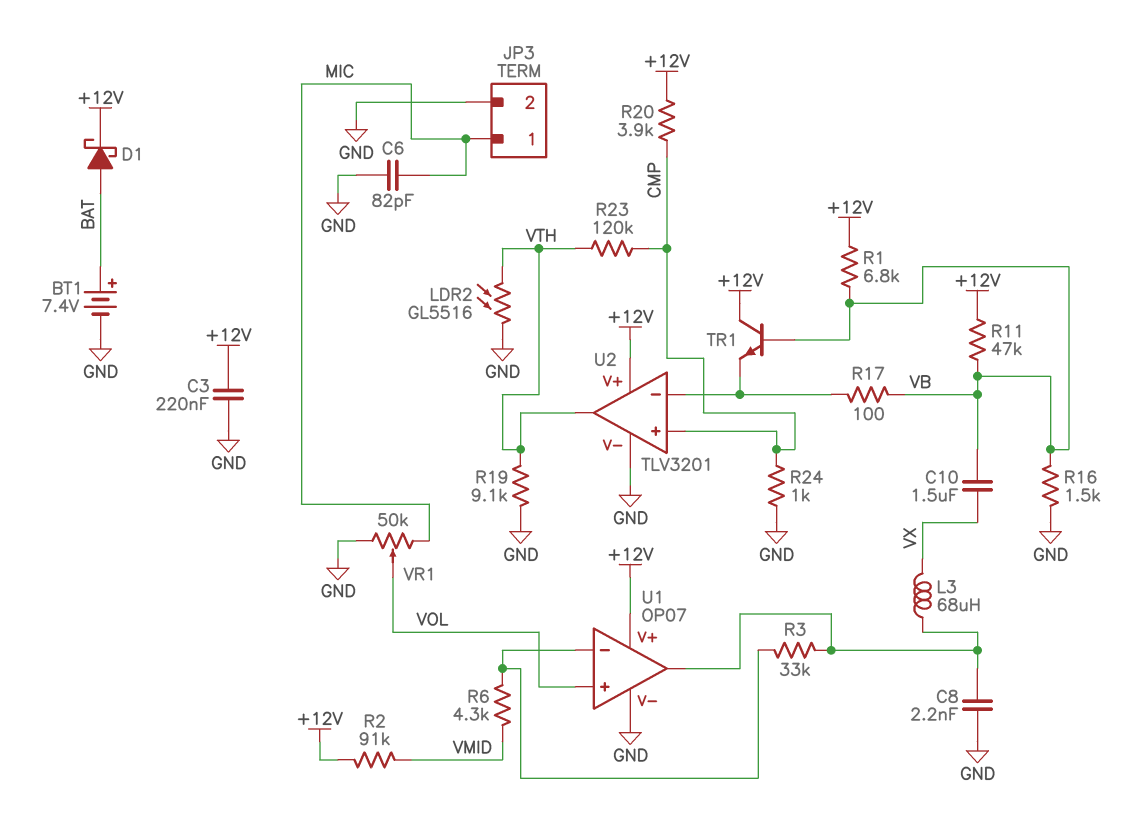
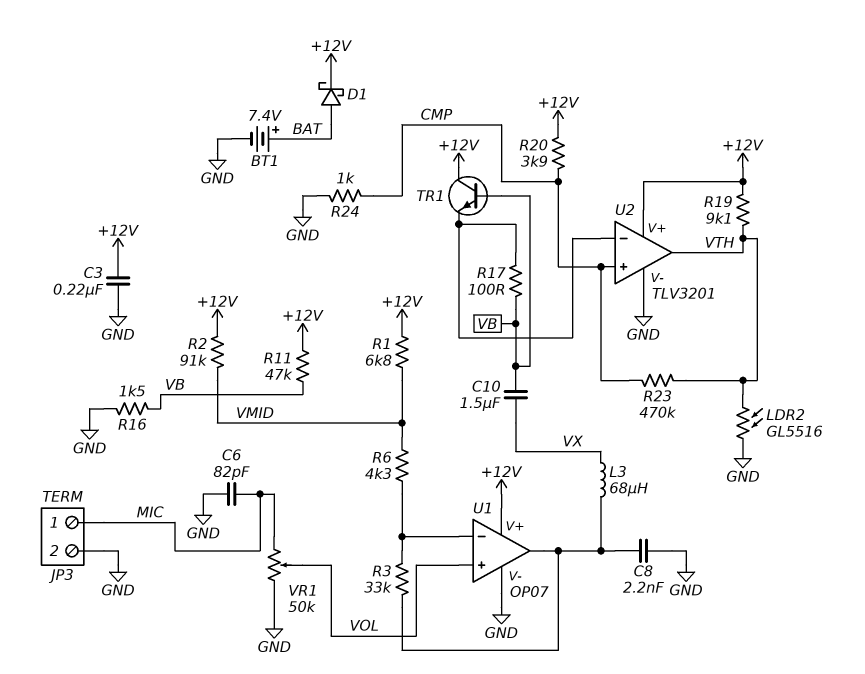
R1: 6.8k (+12V, VB) -> 6.8k (+12V, VMID)
R19: 9.1k (GND, VTH) -> 9.1k (+12V, VTH)
R23: 120k (CMP, VTH) -> 470k (CMP, VTH)

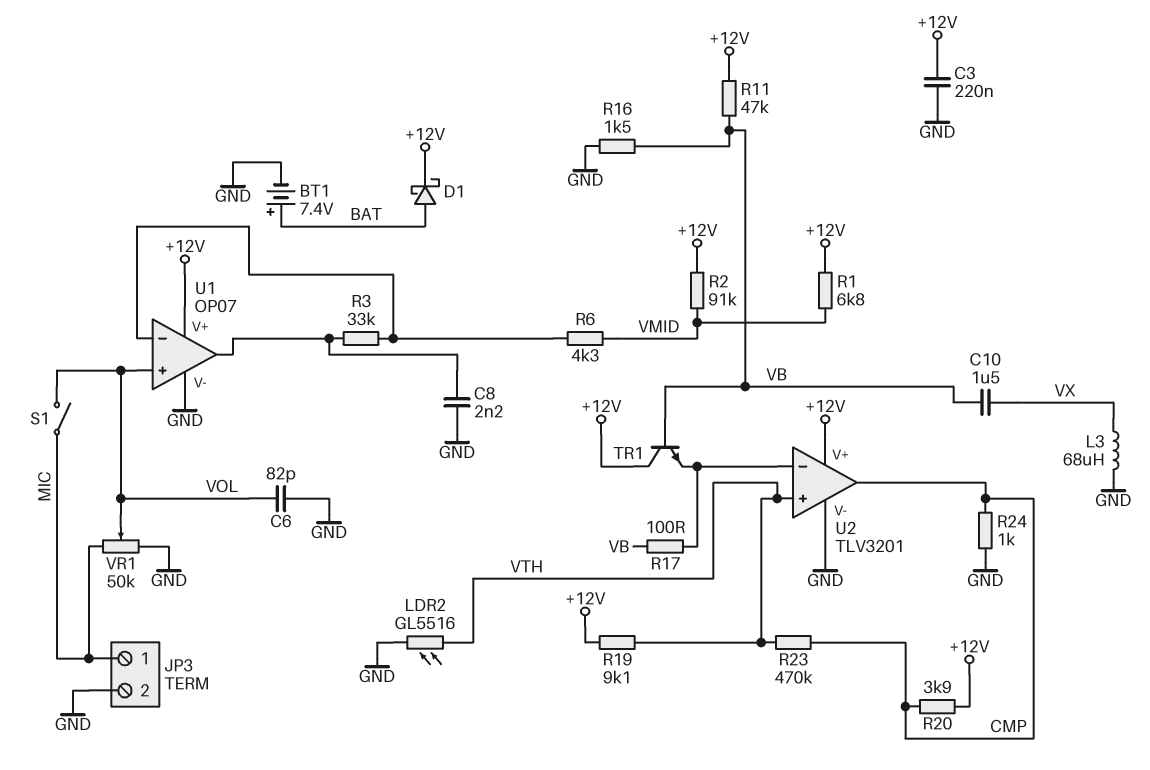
C6: 82pF (GND, MIC) -> 82pF (GND, VOL)
L3: 68uH (U1/out, VX) -> 68uH (GND, VX)
S1: none -> switch (MIC, VOL)
U2 pin in+: CMP -> VTH
U2 pin out: VTH -> CMP

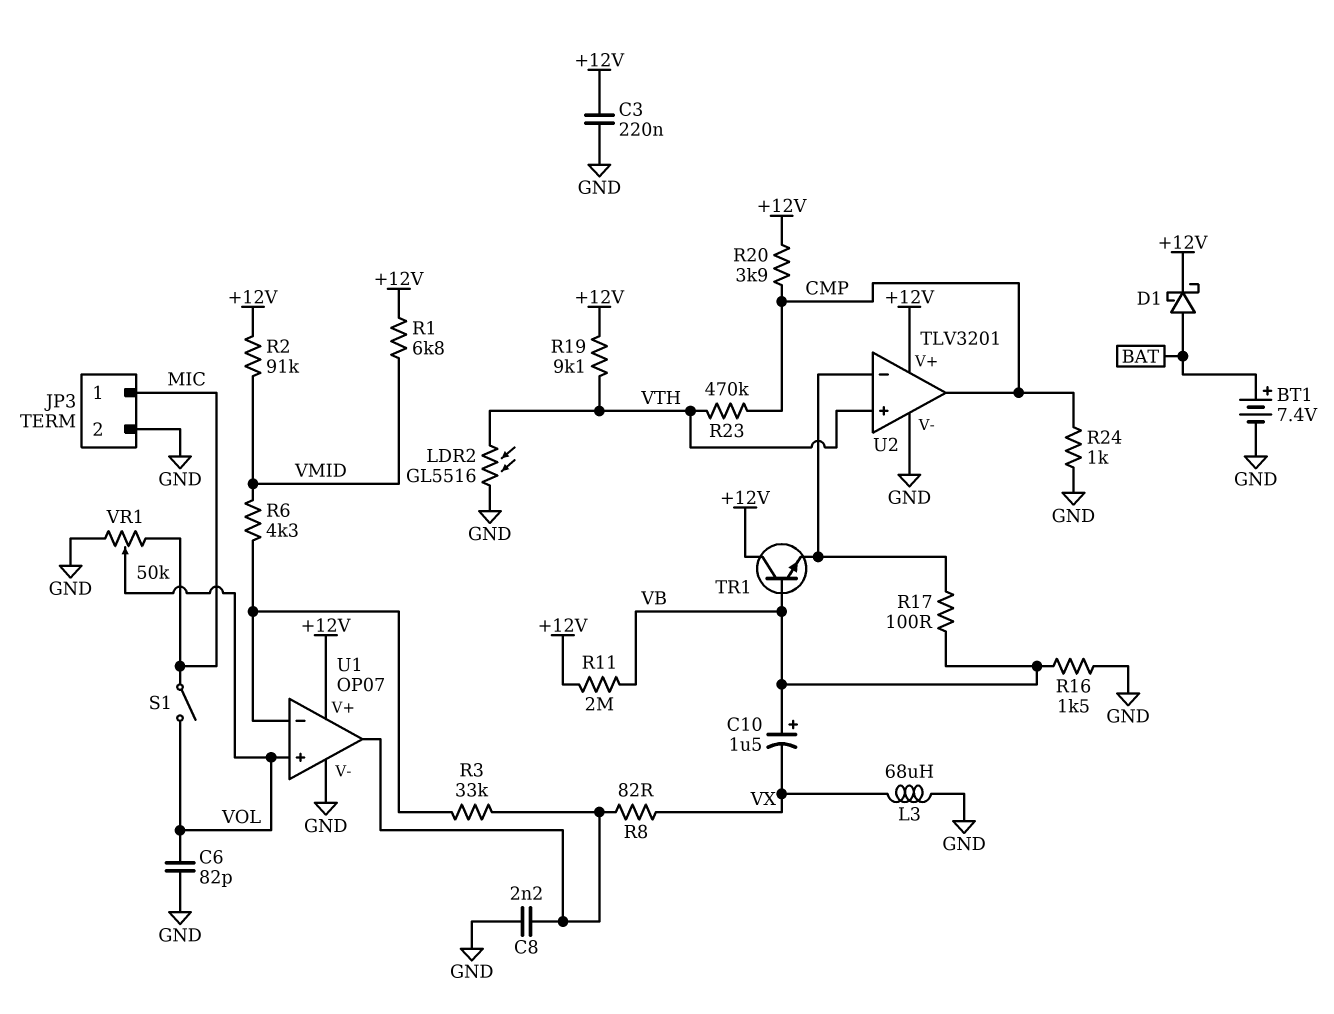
C10: 1.5uF (VB, VX) -> 1.5uF (plus VB, minus VX)
R8: none -> 82 (U1/out, VX)
R11: 47k (+12V, VB) -> 2M (+12V, VB)

